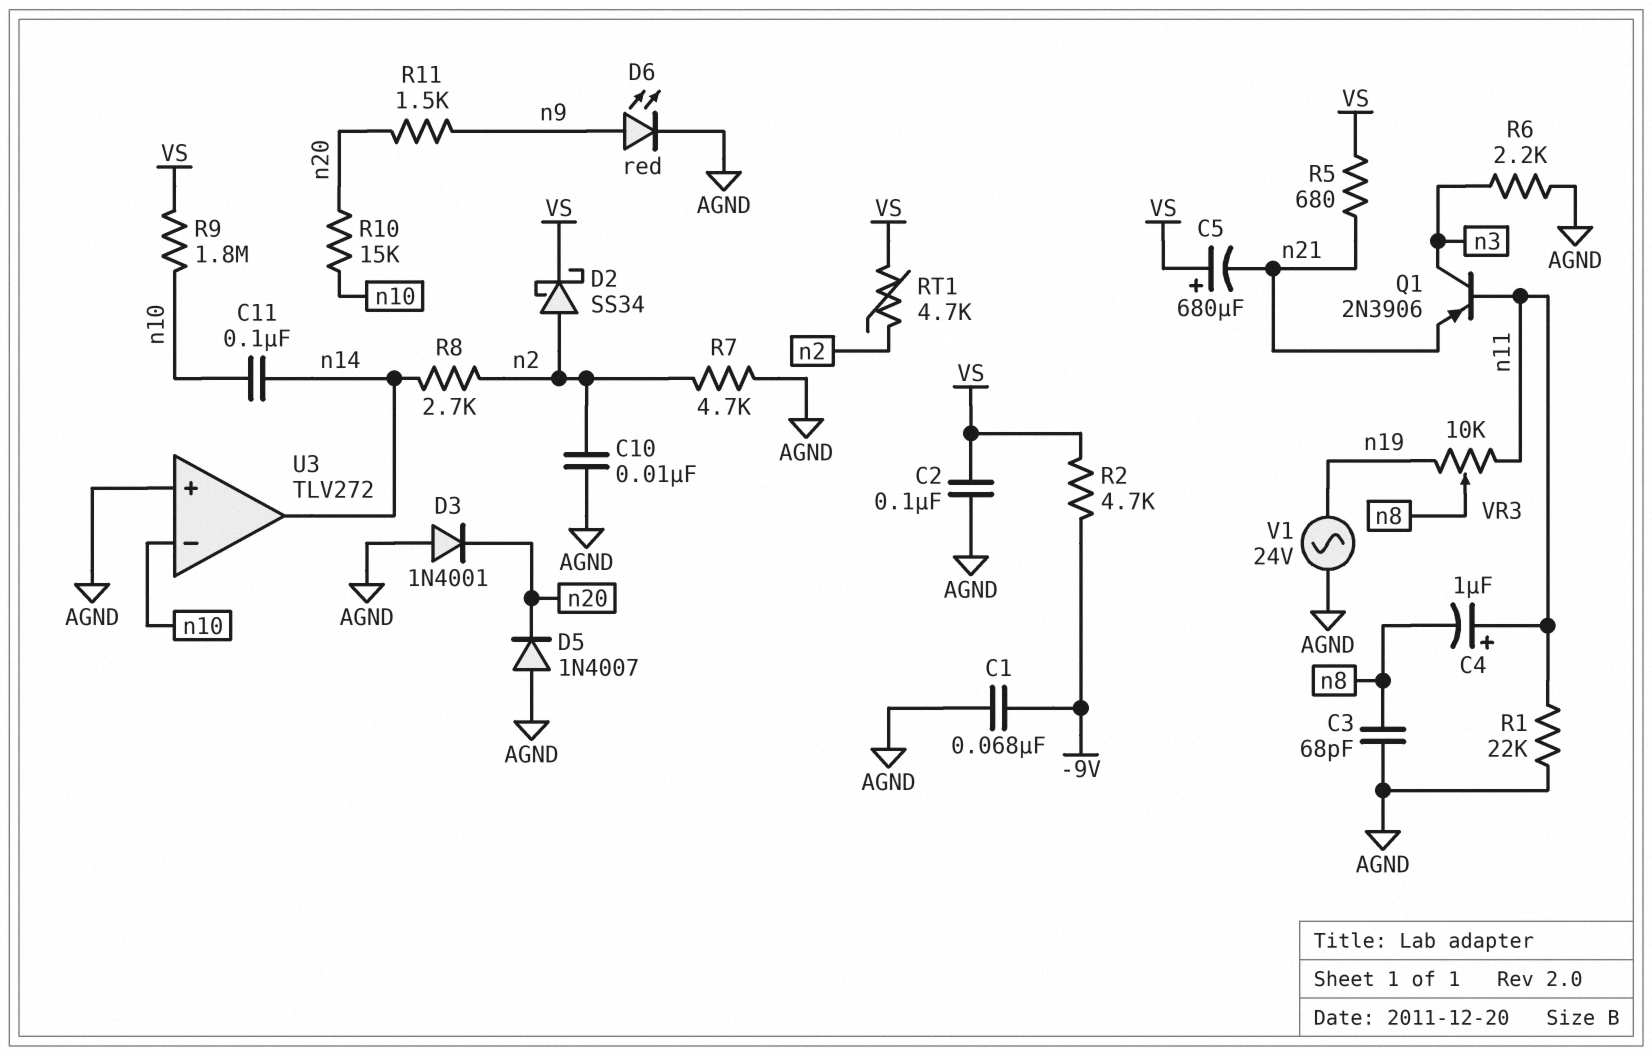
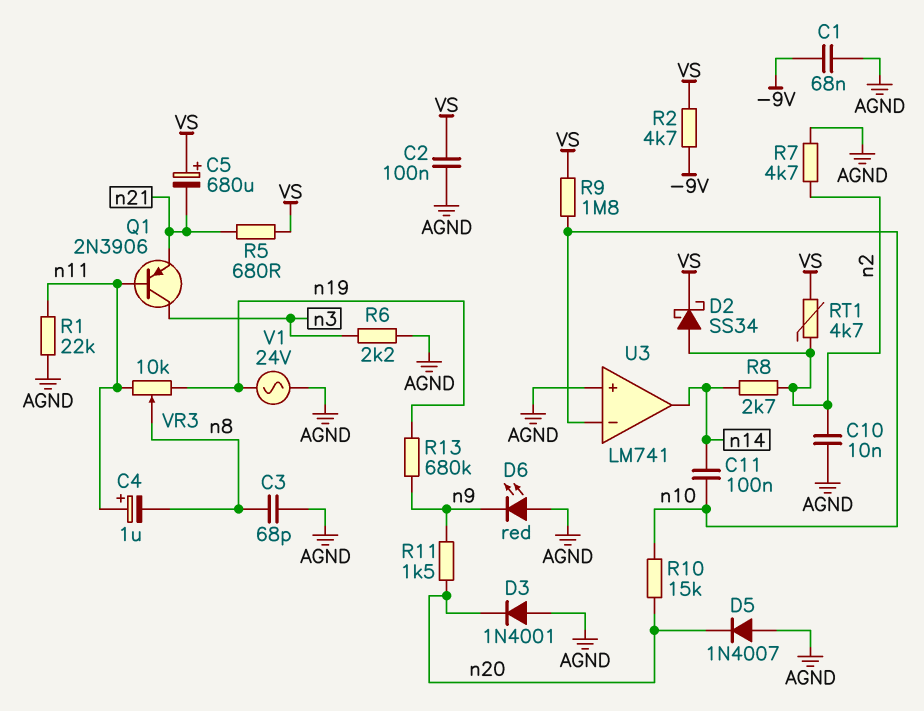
D6: LED red (A n9, K AGND) -> LED red (A AGND, K n9)
R13: none -> 680k (n9, n19)
U3: TLV272 -> LM741

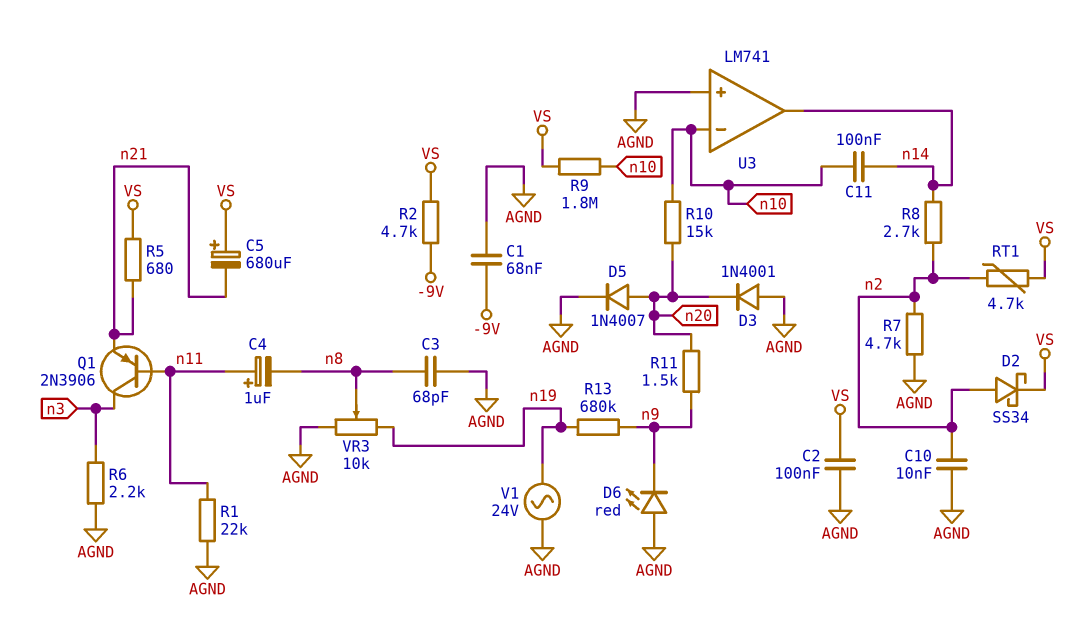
D5: diode 1N4007 (A AGND, K n20) -> diode 1N4007 (A n20, K AGND)
VR3: 10k (n11, n19, wiper n8) -> 10k (AGND, n19, wiper n8)

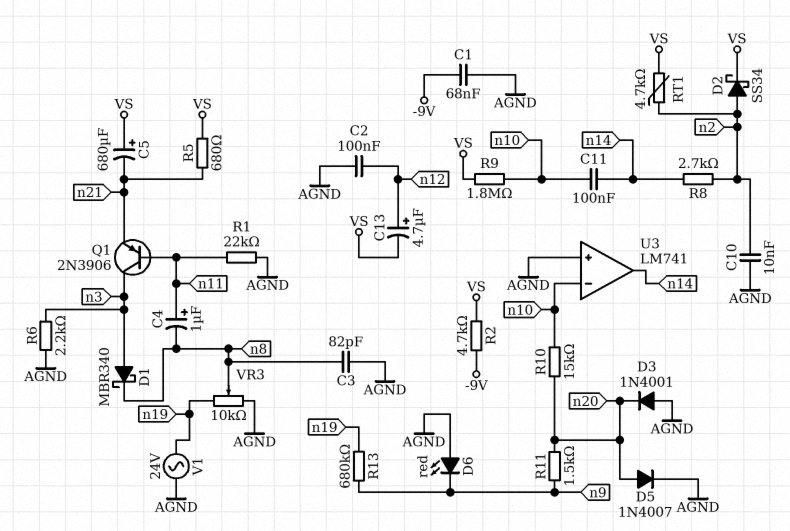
C2: 100nF (AGND, VS) -> 100nF (AGND, n12)
C3: 68pF (AGND, n8) -> 82pF (AGND, n8)
C13: none -> 4.7uF (plus n12, minus VS)
D1: none -> schottky MBR340 (A n3, K n8)
R7: 4.7k (AGND, n2) -> none

